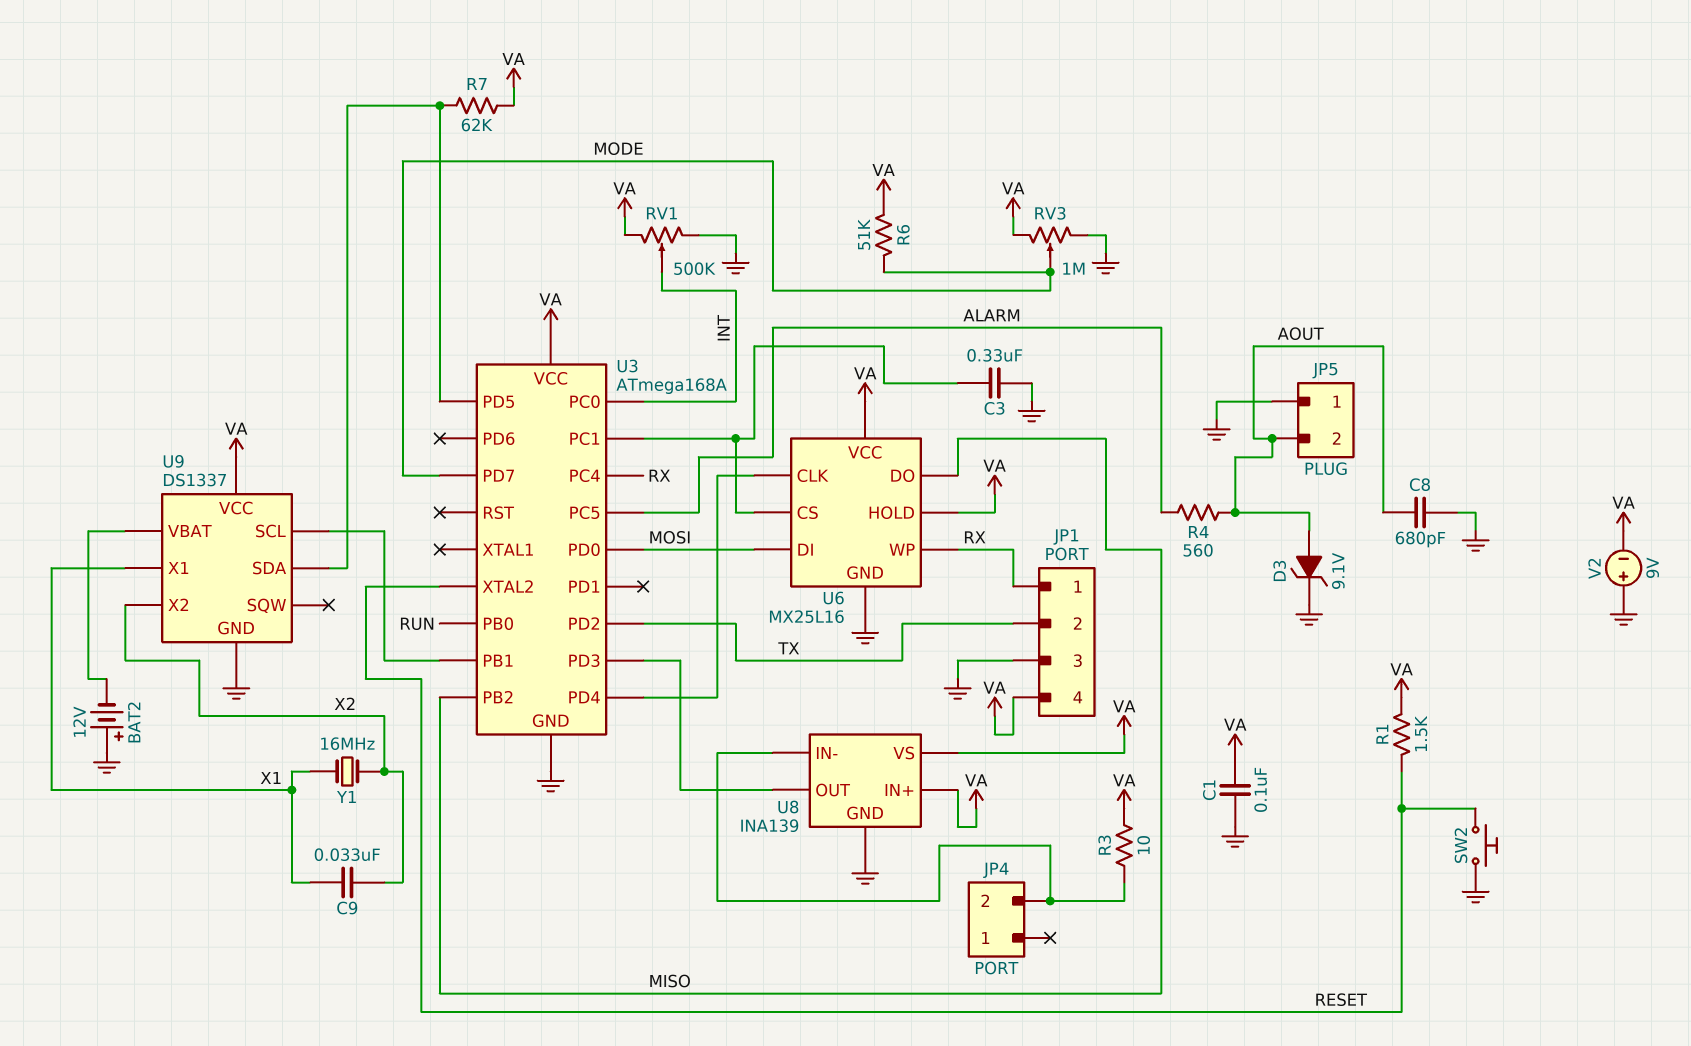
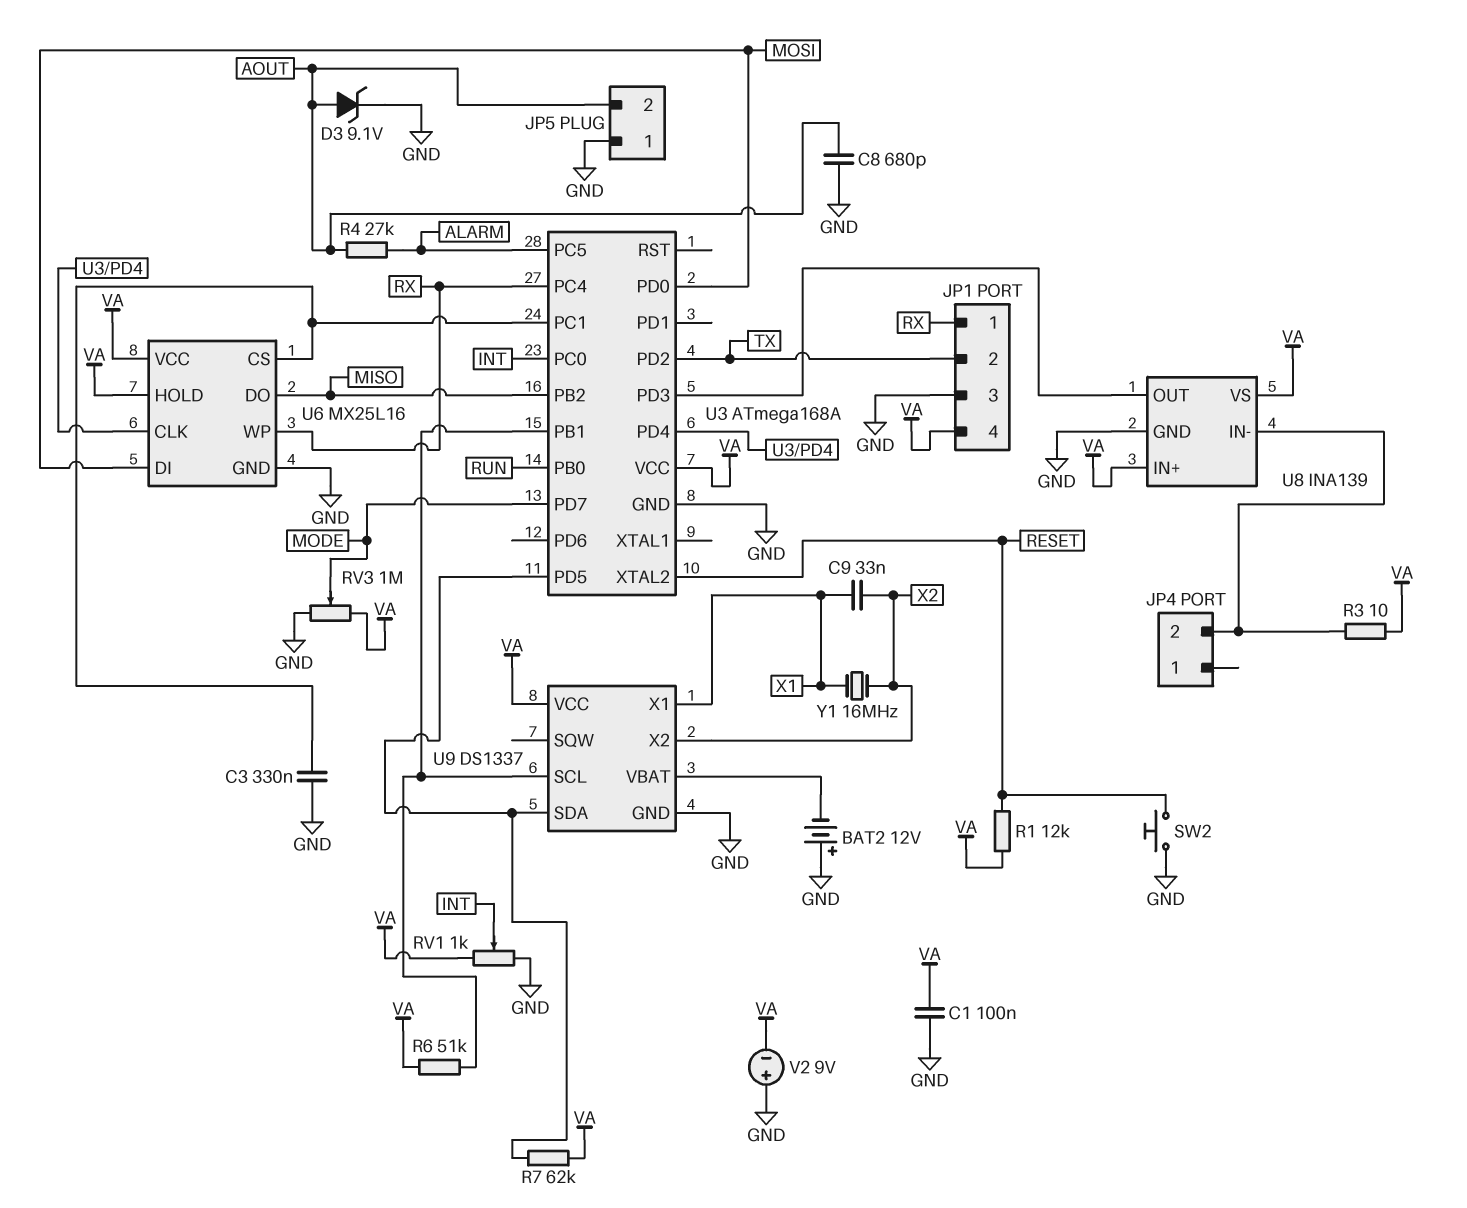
R1: 1.5k (RESET, VA) -> 12k (RESET, VA)
R4: 560 (ALARM, AOUT) -> 27k (ALARM, AOUT)
R6: 51k (MODE, VA) -> 51k (U3/PB1, VA)
RV1: 500k (GND, VA, wiper INT) -> 1k (GND, VA, wiper INT)

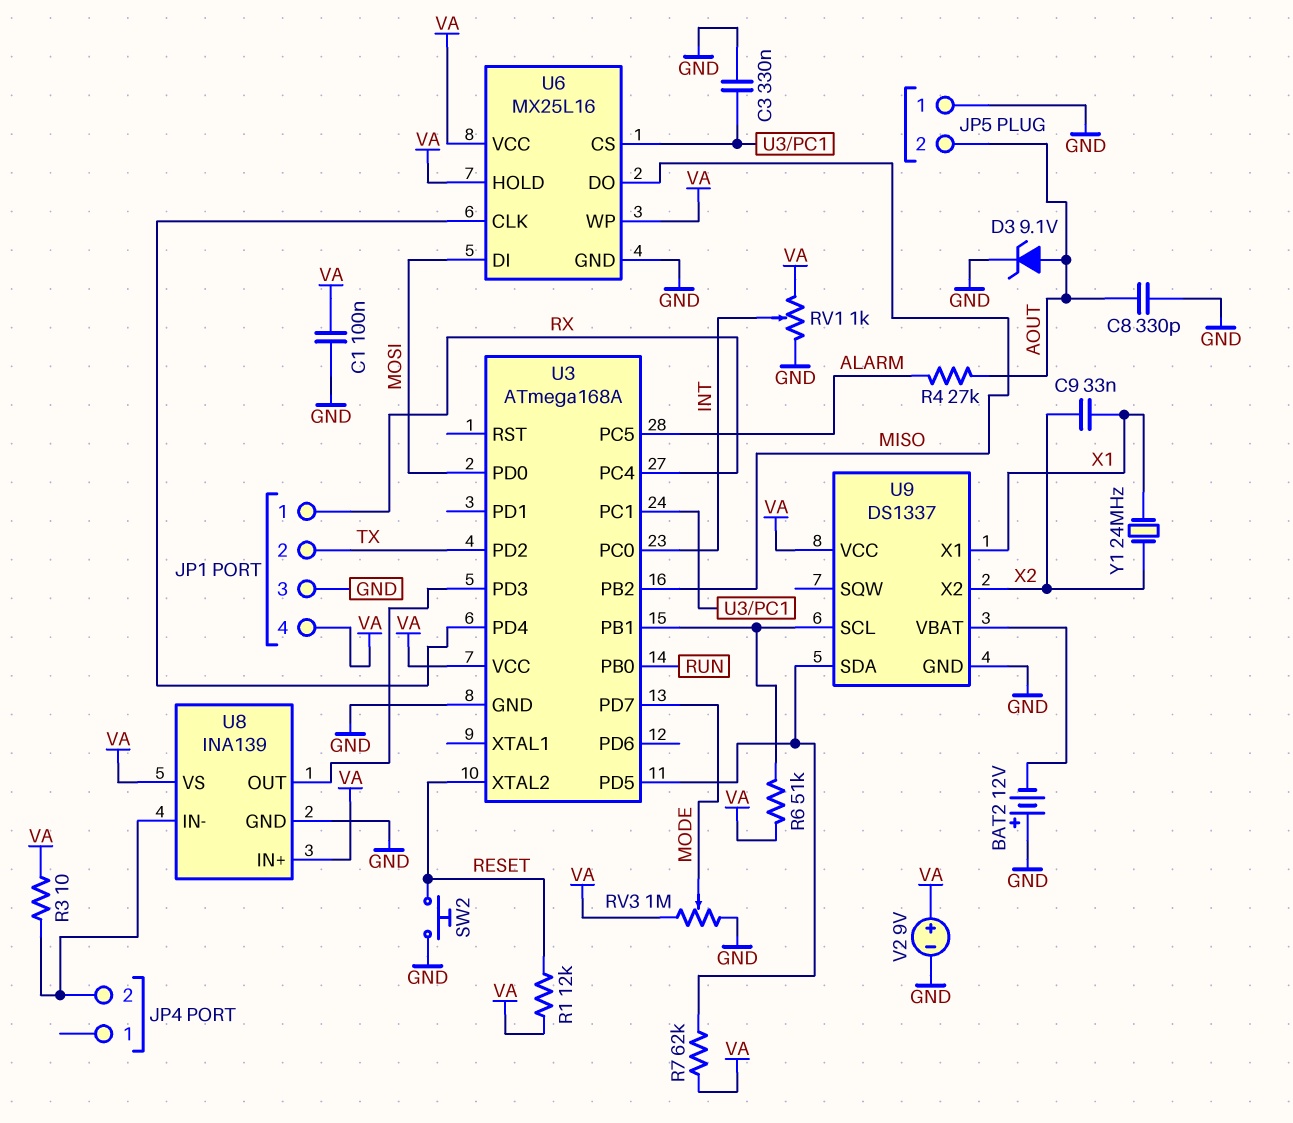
C8: 680pF (AOUT, GND) -> 330pF (AOUT, GND)
U6 pin WP: RX -> VA
V2: 9V (plus GND, minus VA) -> 9V (plus VA, minus GND)
Y1: 16MHz (X1, X2) -> 24MHz (X1, X2)

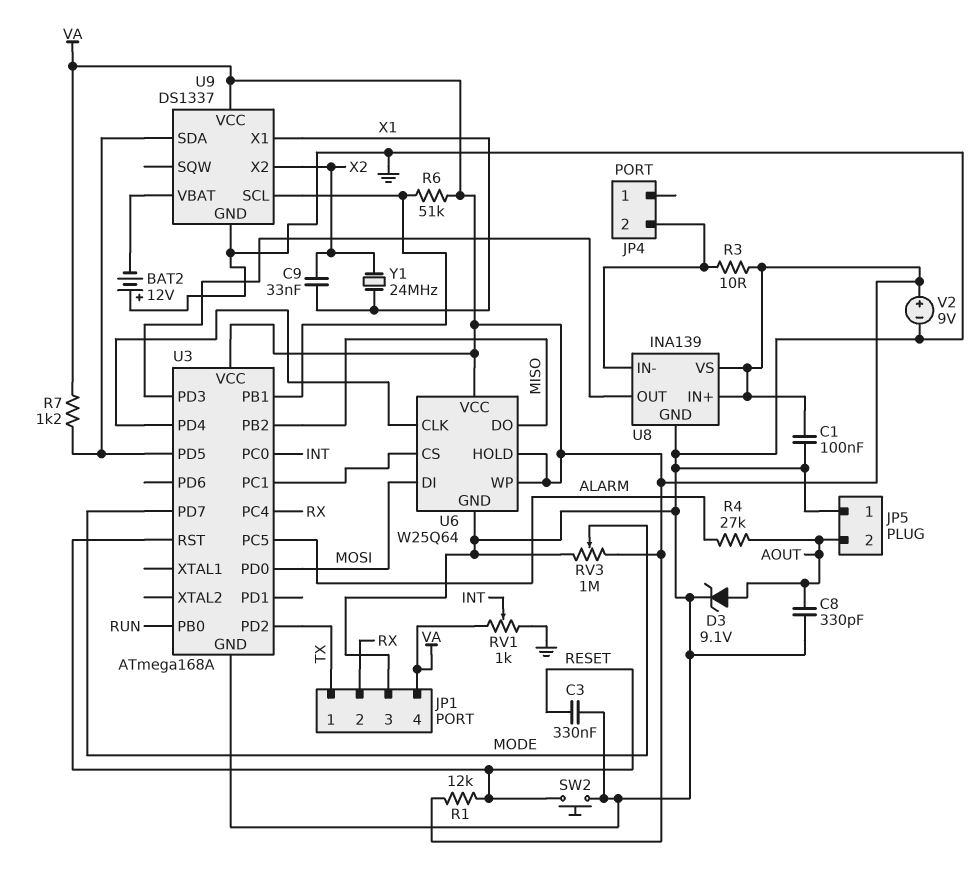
C3: 330nF (GND, U3/PC1) -> 330nF (GND, RESET)
JP1 pin 1: RX -> TX
JP1 pin 2: TX -> RX
R7: 62k (U3/PD5, VA) -> 1.2k (U3/PD5, VA)
U3 pin RST: none -> RESET
U3 pin XTAL2: RESET -> none
U6: MX25L16 -> W25Q64

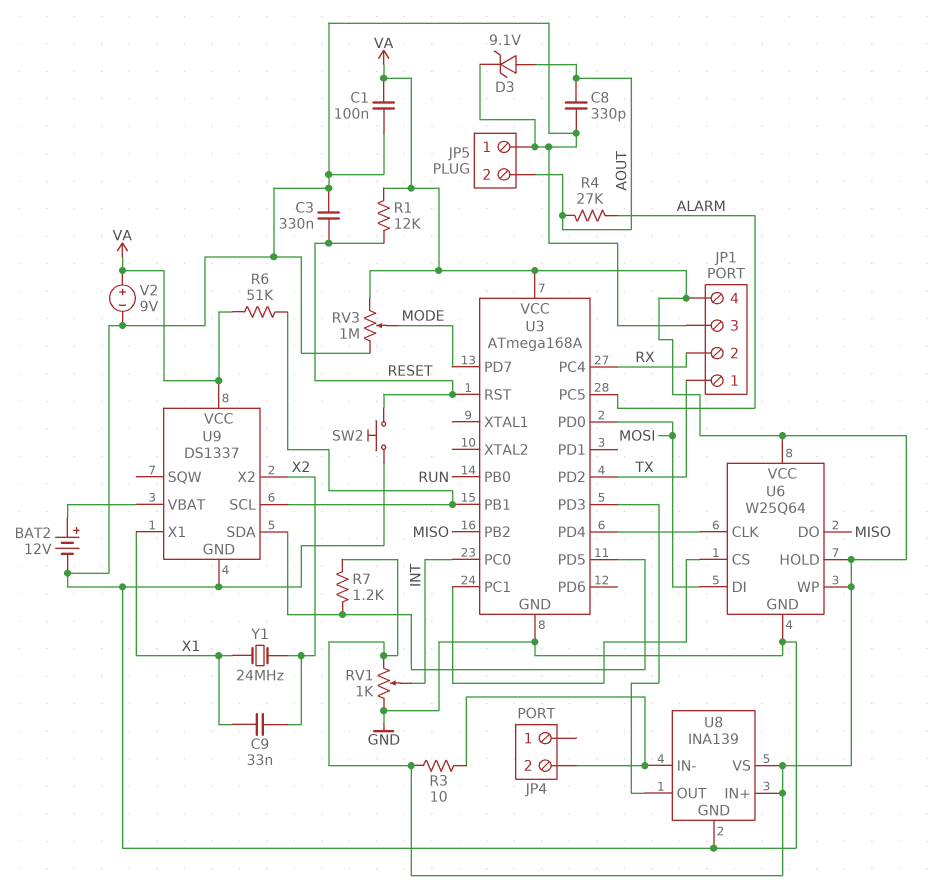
BAT2: 12V (plus GND, minus U9/VBAT) -> 12V (plus U9/VBAT, minus GND)

